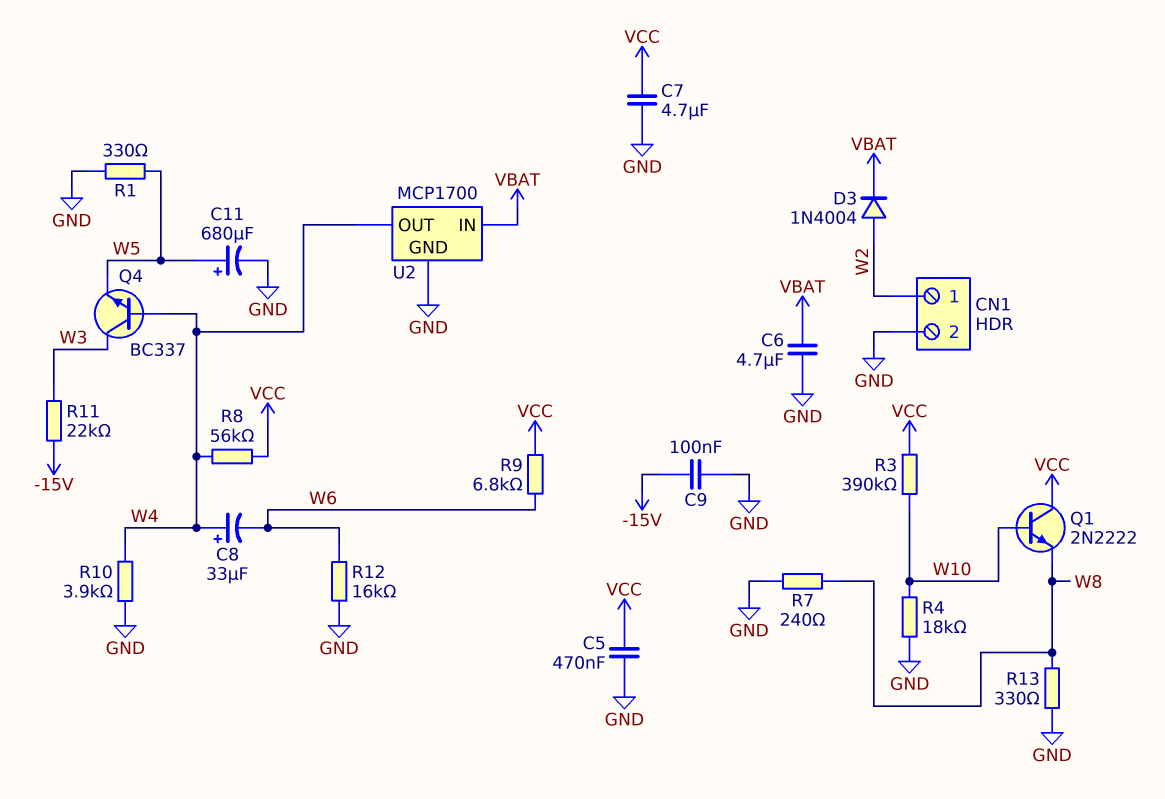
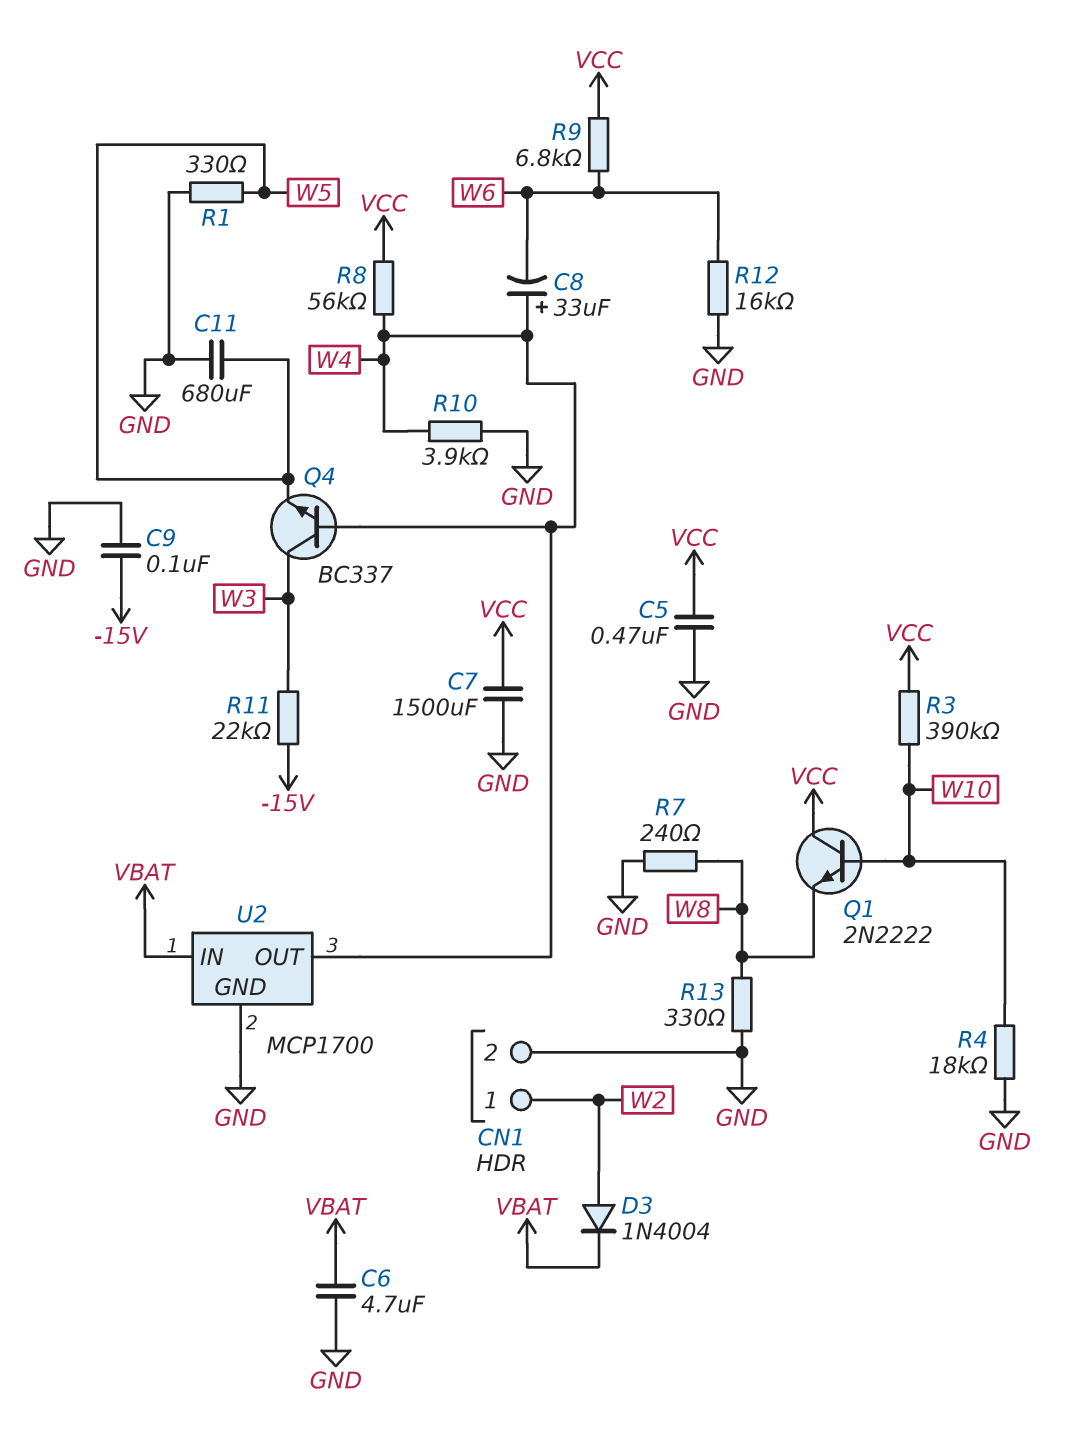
C7: 4.7uF (GND, VCC) -> 1500uF (GND, VCC)
C11: 680uF (plus W5, minus GND) -> 680uF (GND, W5)

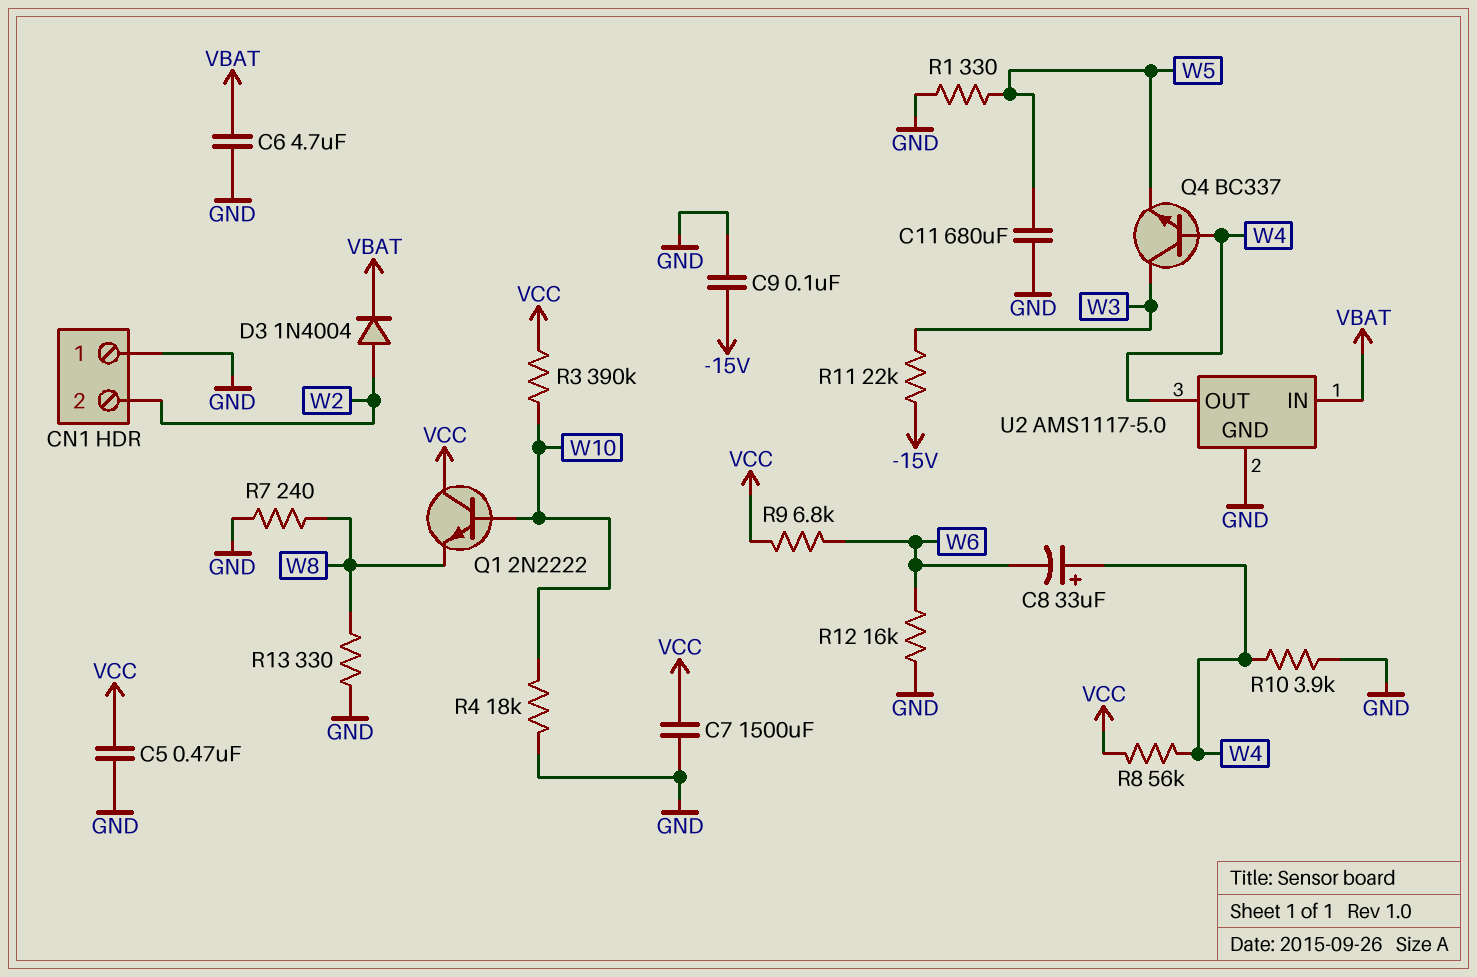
CN1 pin 1: W2 -> GND
CN1 pin 2: GND -> W2
U2: MCP1700 -> AMS1117-5.0

